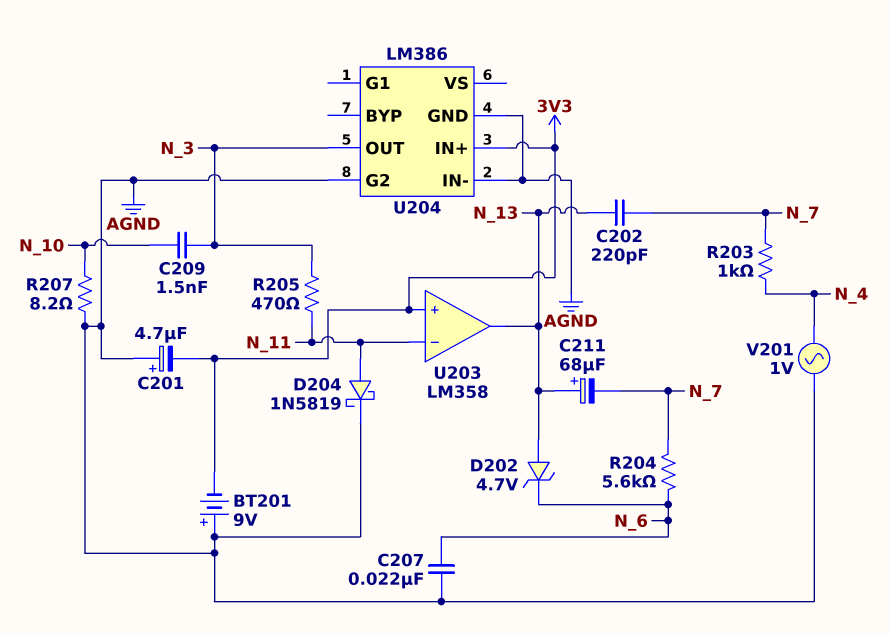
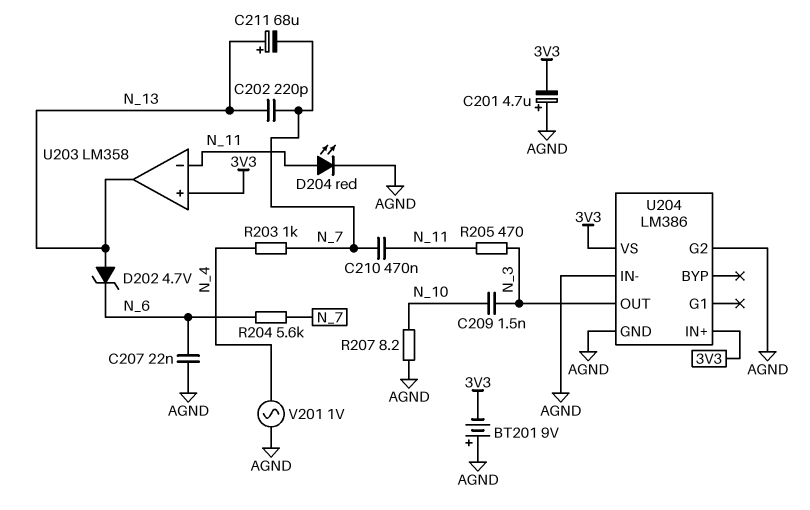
C210: none -> 470nF (N_7, N_11)
D204: schottky 1N5819 (A N_11, K AGND) -> LED red (A N_11, K AGND)
U204 pin VS: none -> 3V3

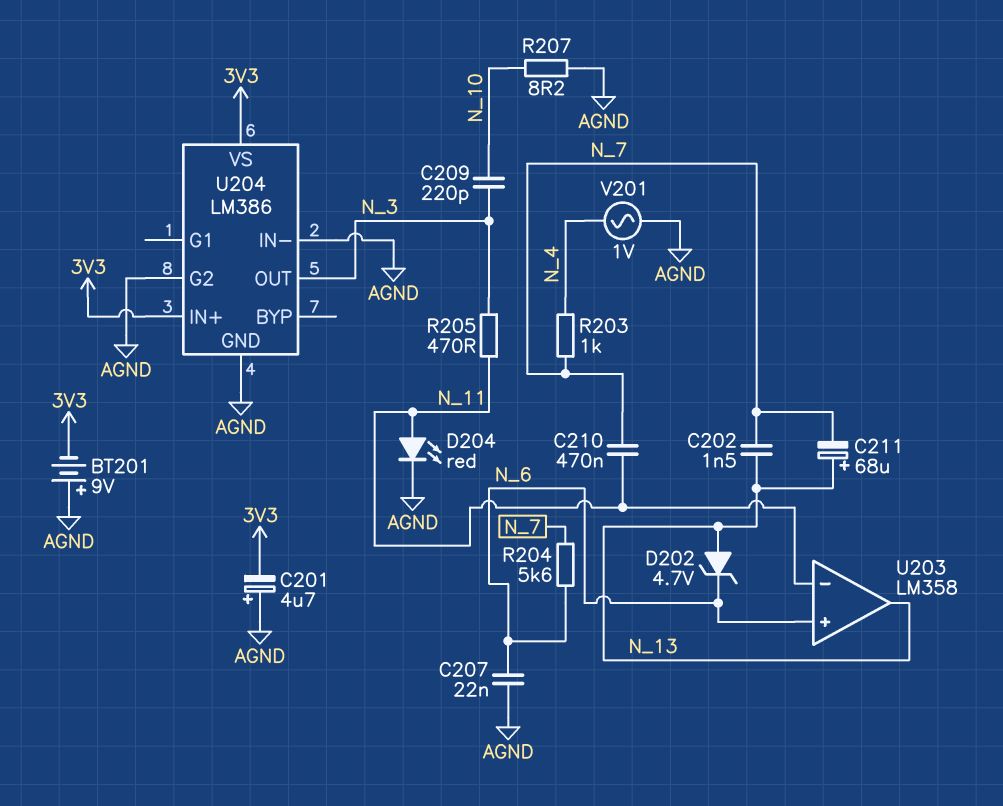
C202: 220pF (N_7, N_13) -> 1.5nF (N_7, N_13)
C209: 1.5nF (N_3, N_10) -> 220pF (N_3, N_10)
U203 pin in+: 3V3 -> N_6

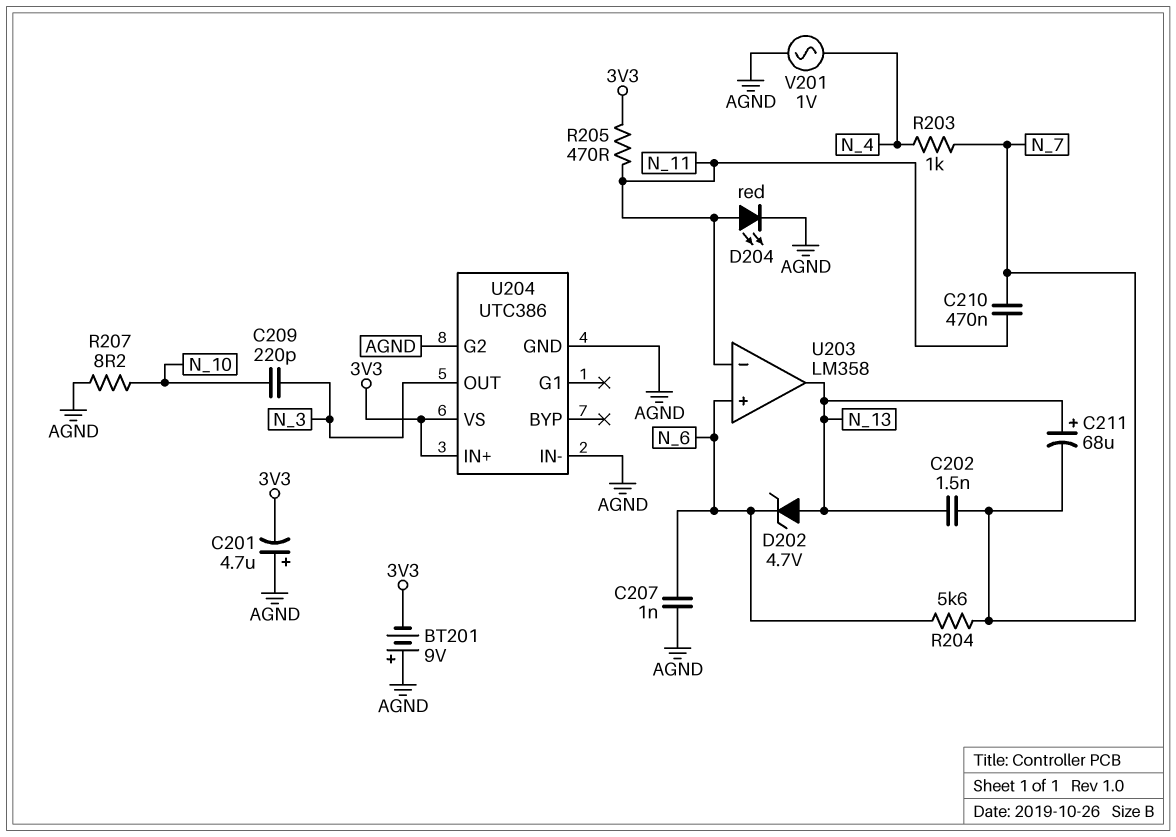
C207: 22nF (AGND, N_6) -> 1nF (AGND, N_6)
R205: 470 (N_3, N_11) -> 470 (3V3, N_11)
U204: LM386 -> UTC386

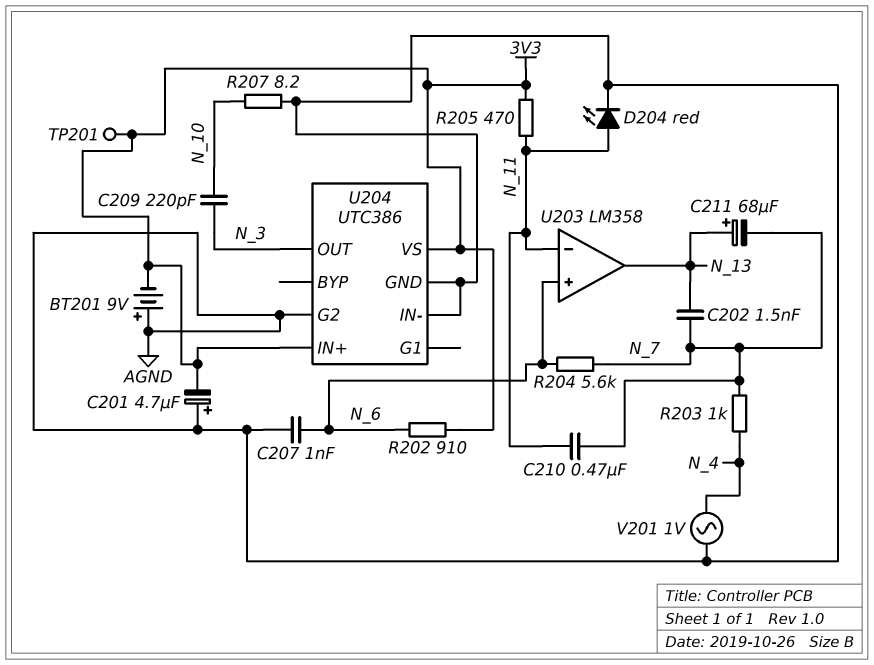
D202: zener 4.7V (A N_13, K N_6) -> none
R202: none -> 910 (3V3, N_6)
TP201: none -> test point (3V3)

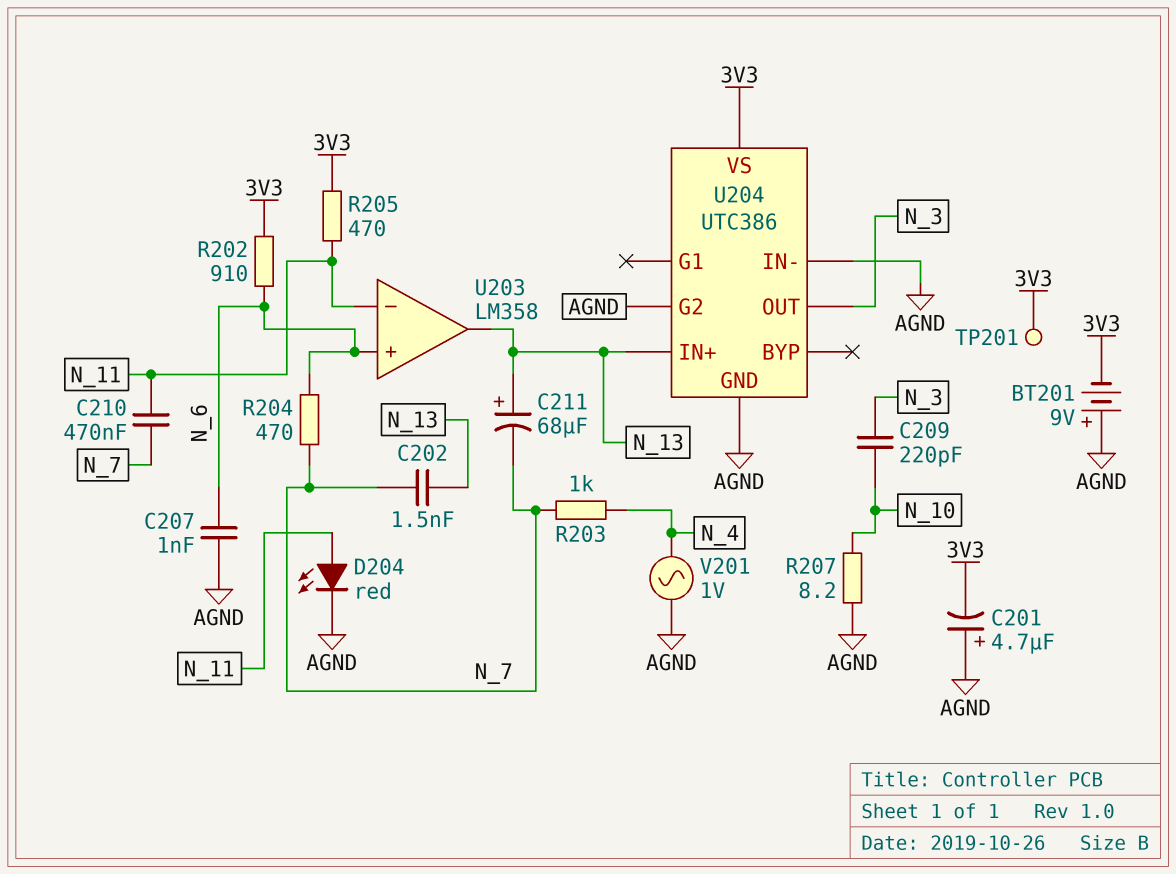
R204: 5.6k (N_6, N_7) -> 470 (N_6, N_7)
U204 pin IN+: 3V3 -> N_13

